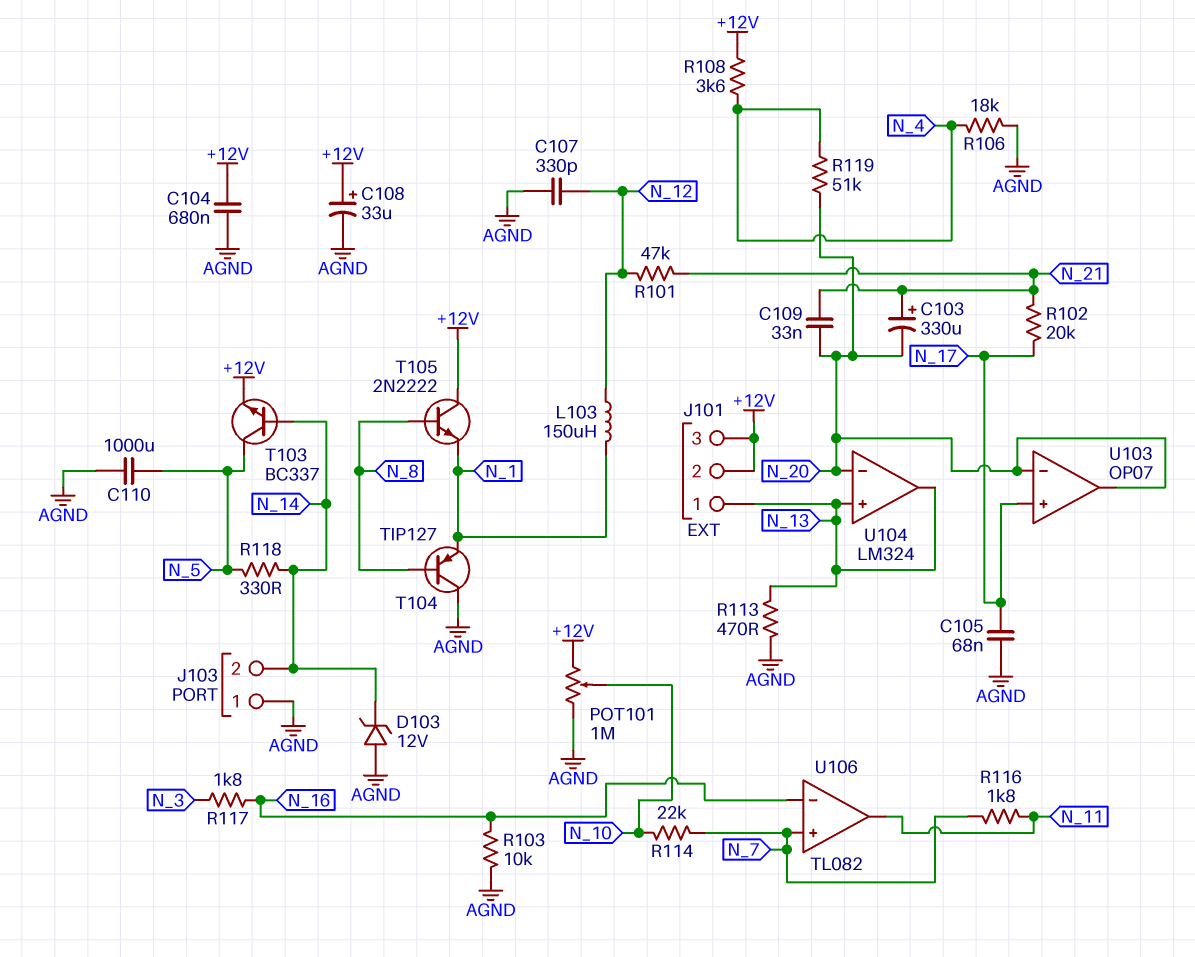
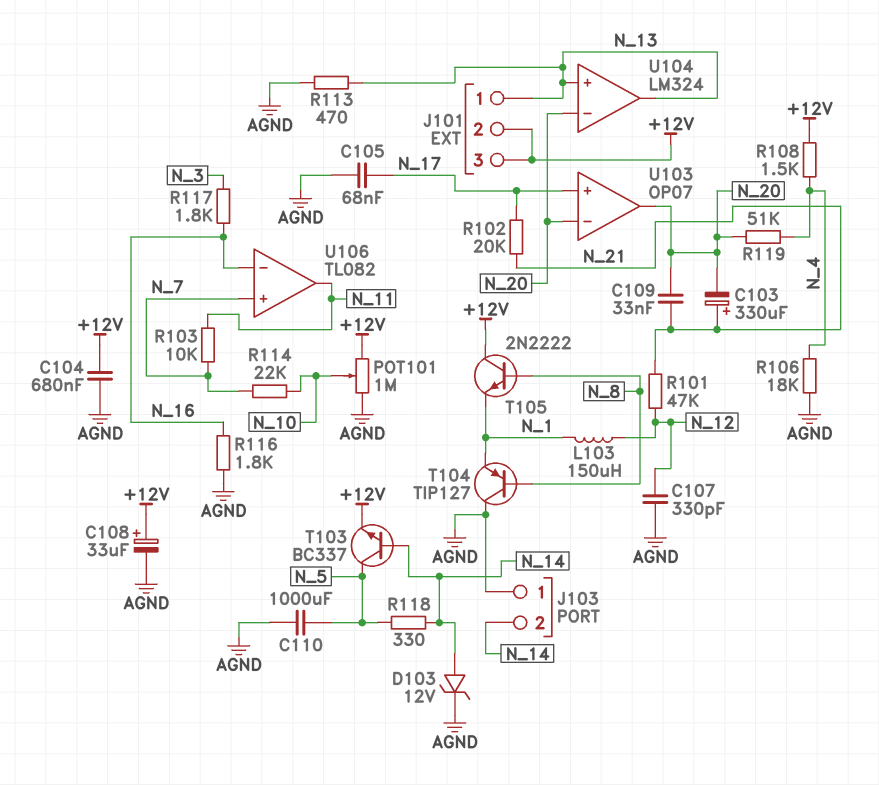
D103: zener 12V (A AGND, K N_14) -> zener 12V (A N_14, K AGND)
R103: 10k (AGND, N_16) -> 10k (N_7, N_11)
R108: 3.6k (+12V, N_4) -> 1.5k (+12V, N_4)
R116: 1.8k (N_7, N_11) -> 1.8k (AGND, N_16)

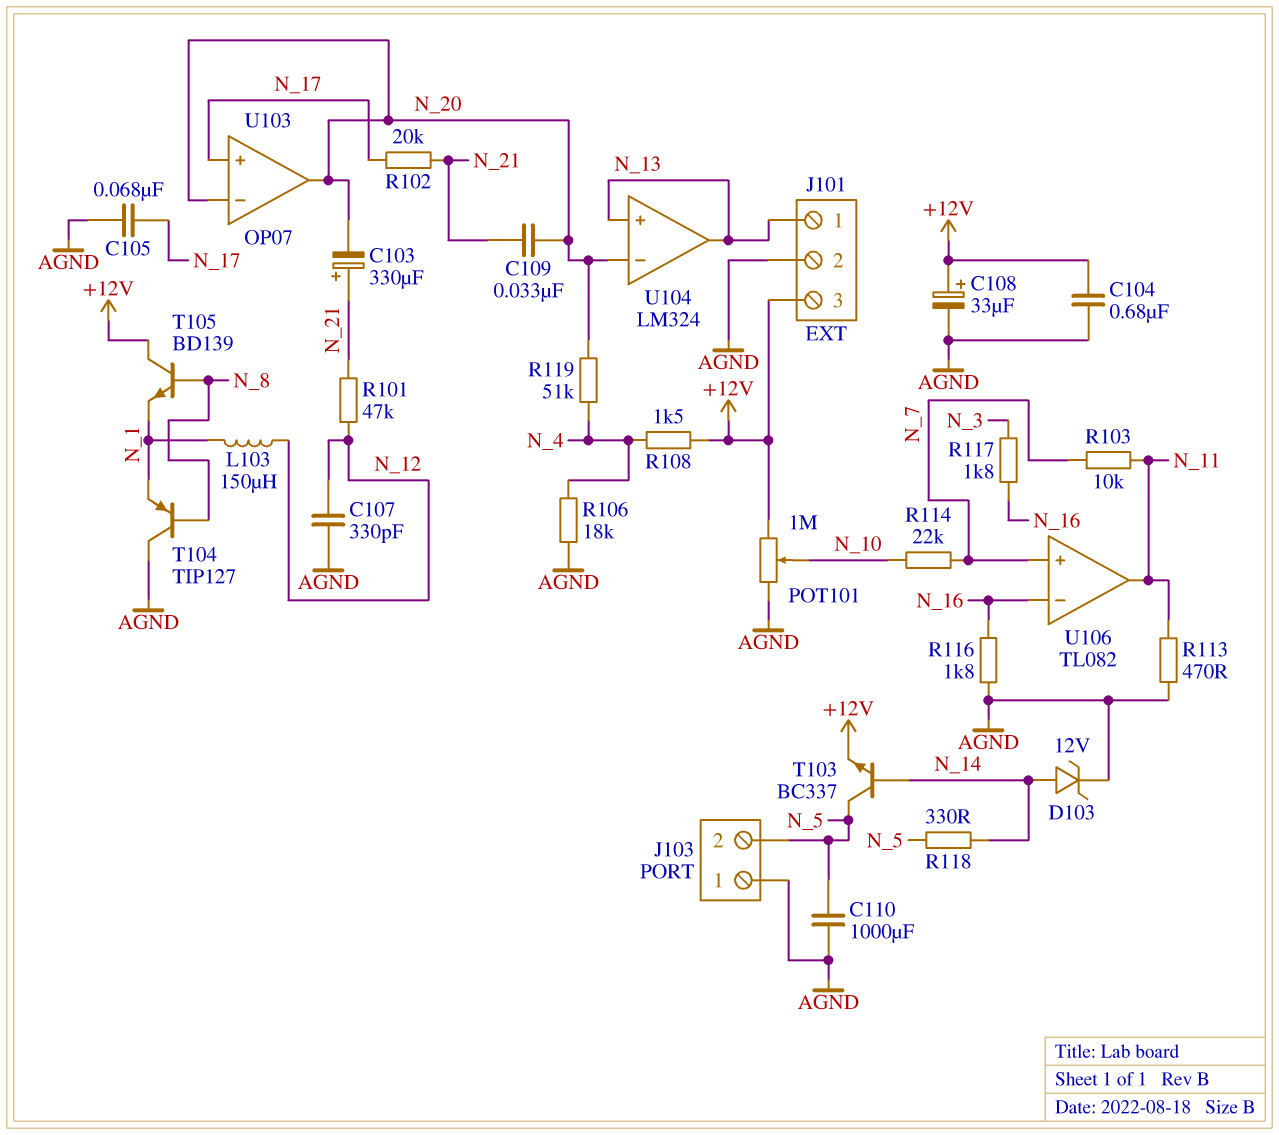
J101 pin 2: +12V -> AGND
J103 pin 2: N_14 -> N_5
R113: 470 (AGND, N_13) -> 470 (AGND, N_11)
T105: NPN 2N2222 (B N_8, C +12V, E N_1) -> NPN BD139 (B N_8, C +12V, E N_1)

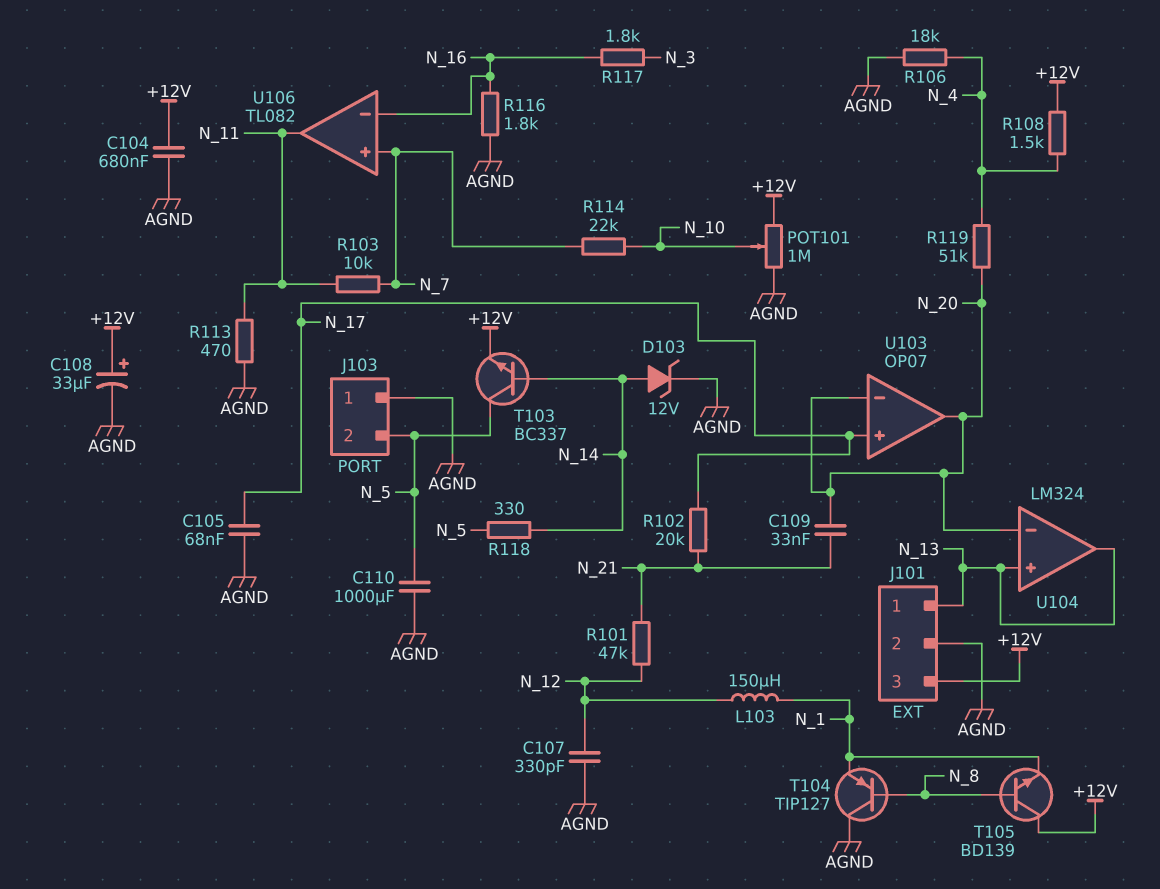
C103: 330uF (plus N_21, minus N_20) -> none

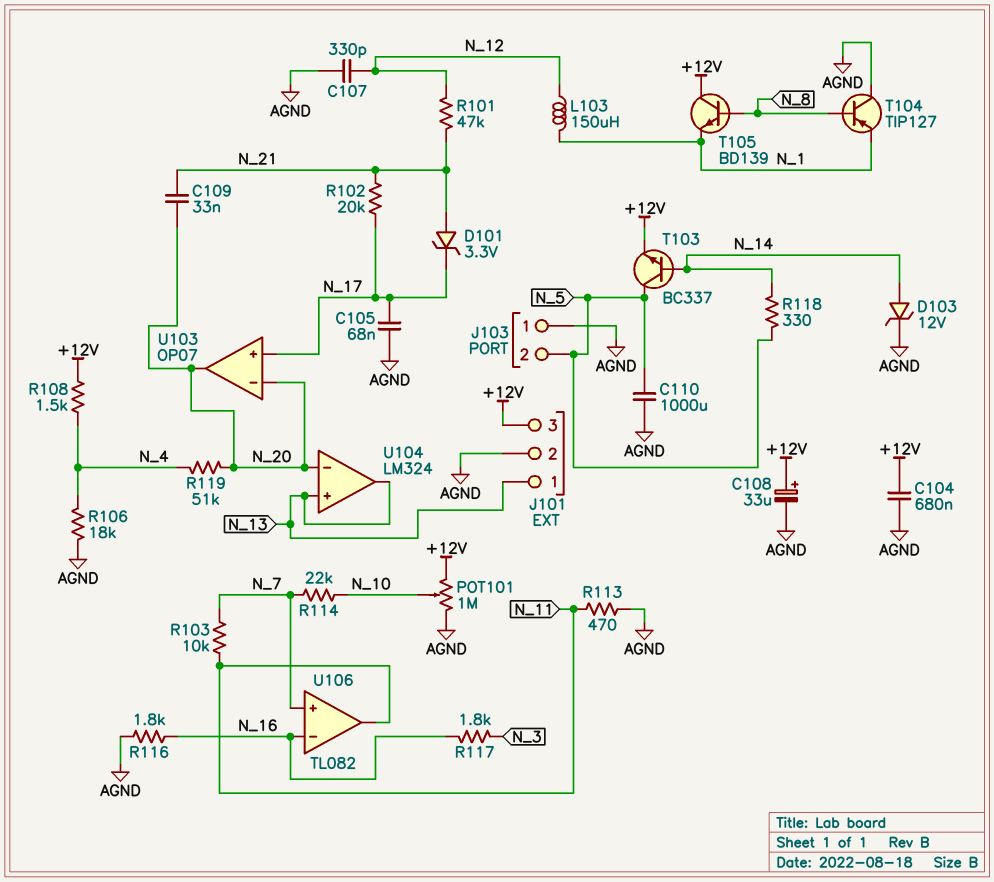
D101: none -> zener 3.3V (A N_21, K N_17)

